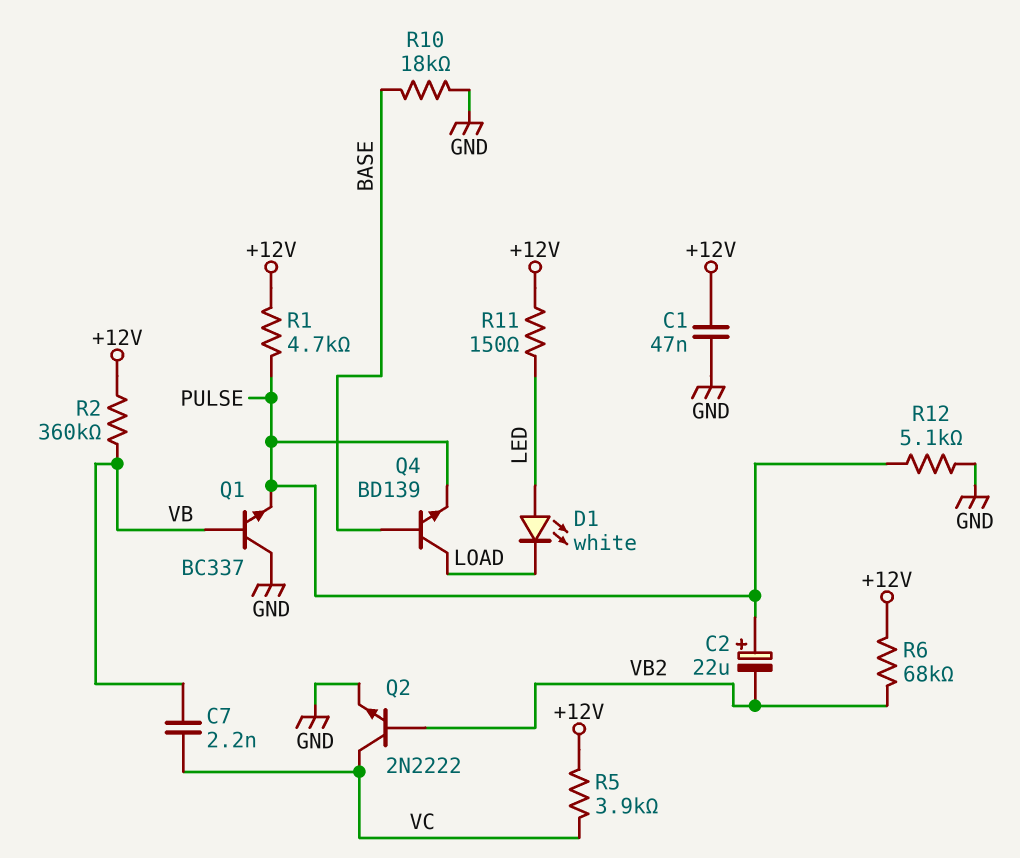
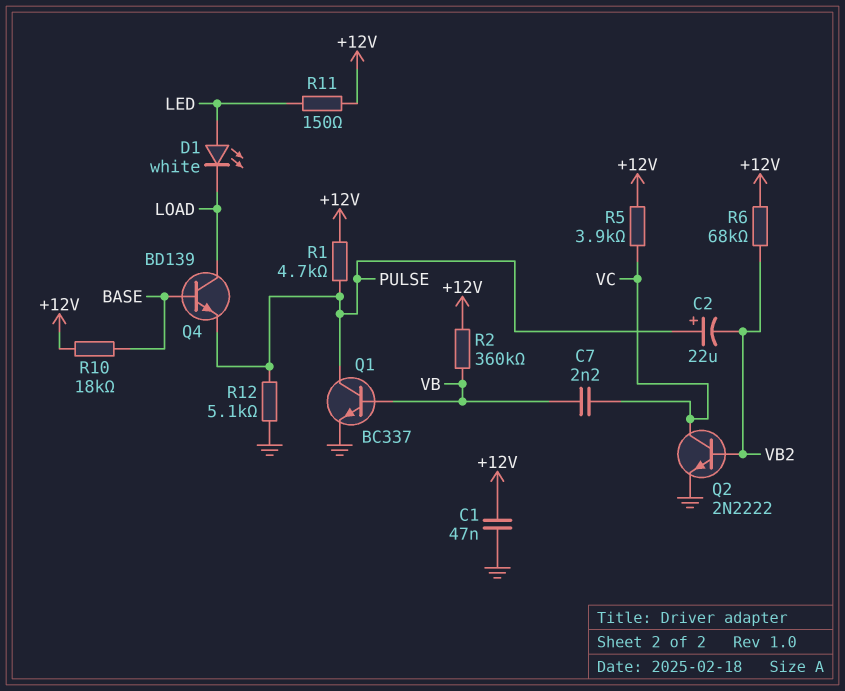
Q1: NPN BC337 (B VB, C GND, E PULSE) -> NPN BC337 (B VB, C PULSE, E GND)
R10: 18k (BASE, GND) -> 18k (+12V, BASE)

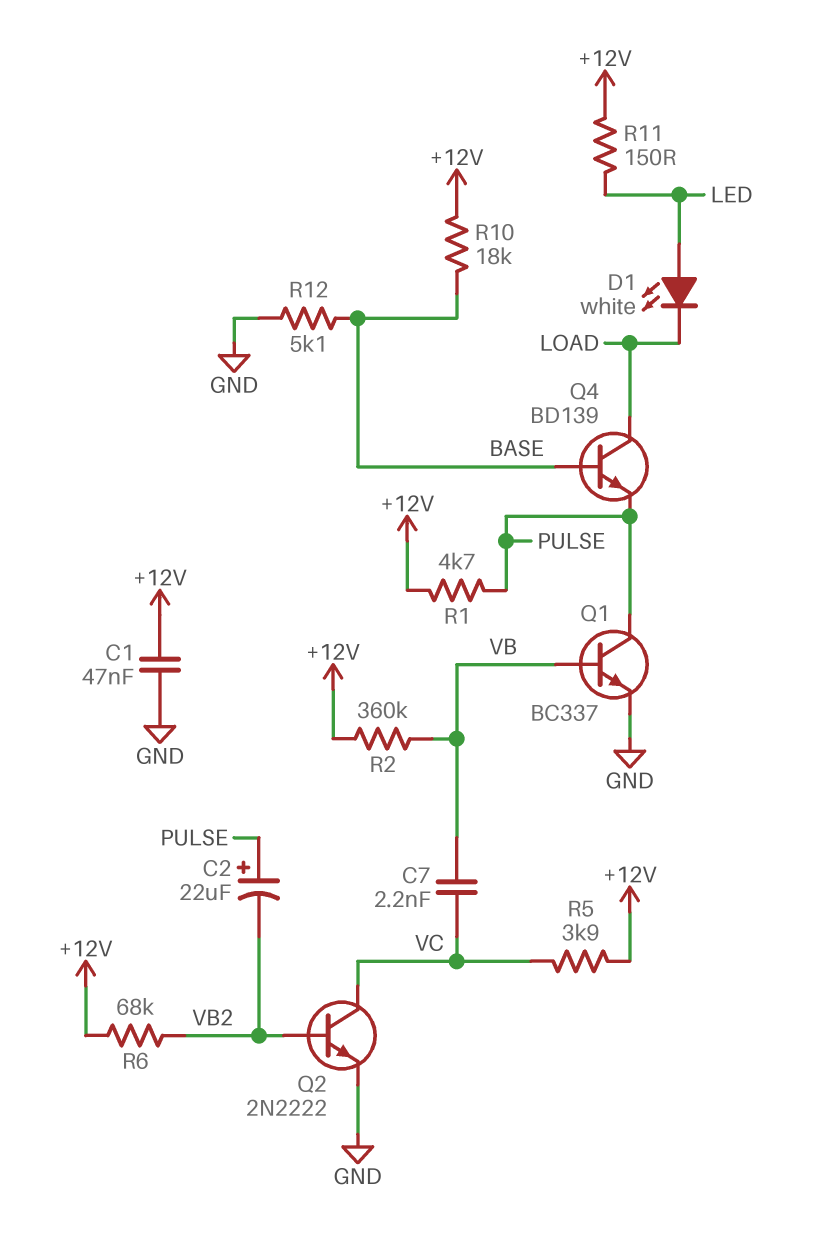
R12: 5.1k (GND, PULSE) -> 5.1k (BASE, GND)

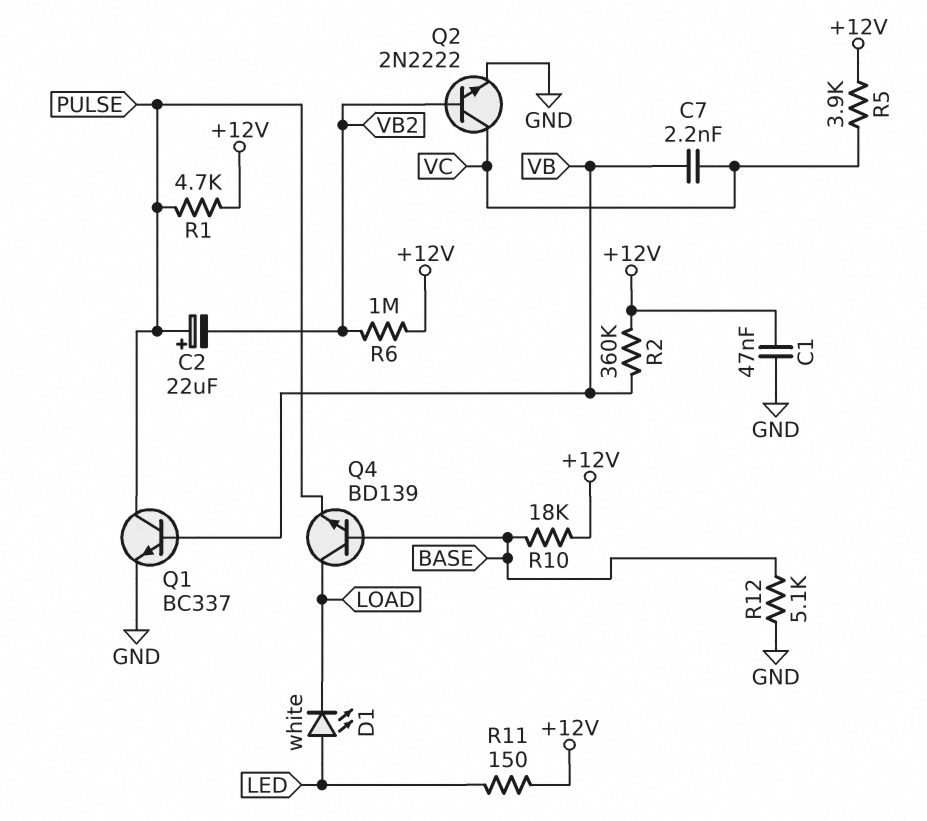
R6: 68k (+12V, VB2) -> 1M (+12V, VB2)

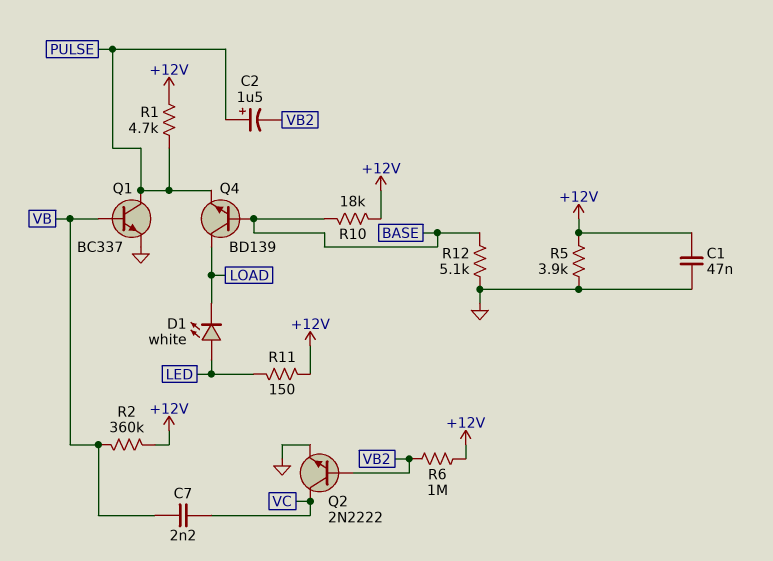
C2: 22uF (plus PULSE, minus VB2) -> 1.5uF (plus PULSE, minus VB2)
R5: 3.9k (+12V, VC) -> 3.9k (+12V, GND)

